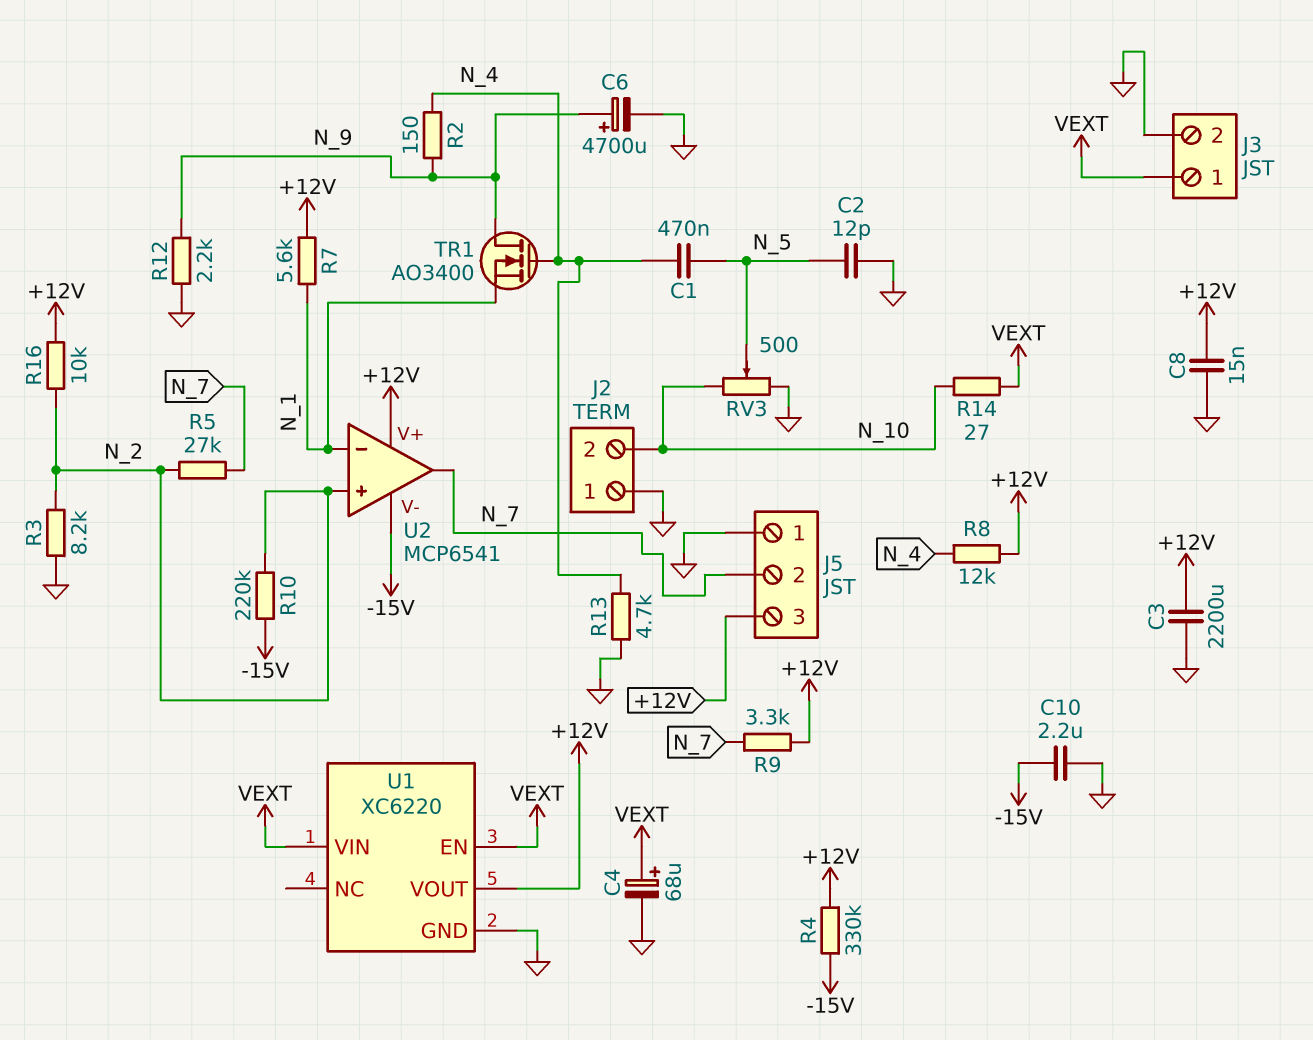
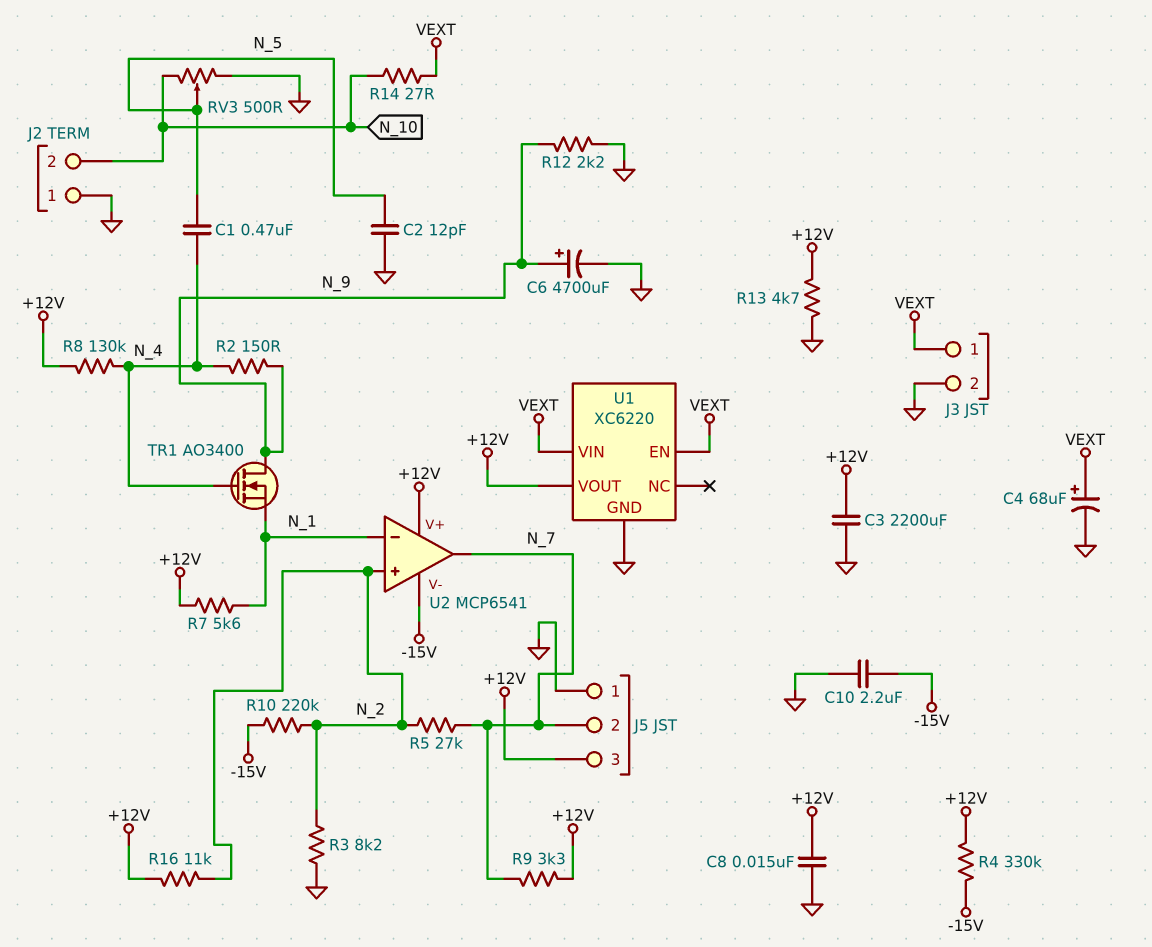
R8: 12k (+12V, N_4) -> 130k (+12V, N_4)
R13: 4.7k (GND, N_4) -> 4.7k (+12V, GND)
R16: 10k (+12V, N_2) -> 11k (+12V, N_2)

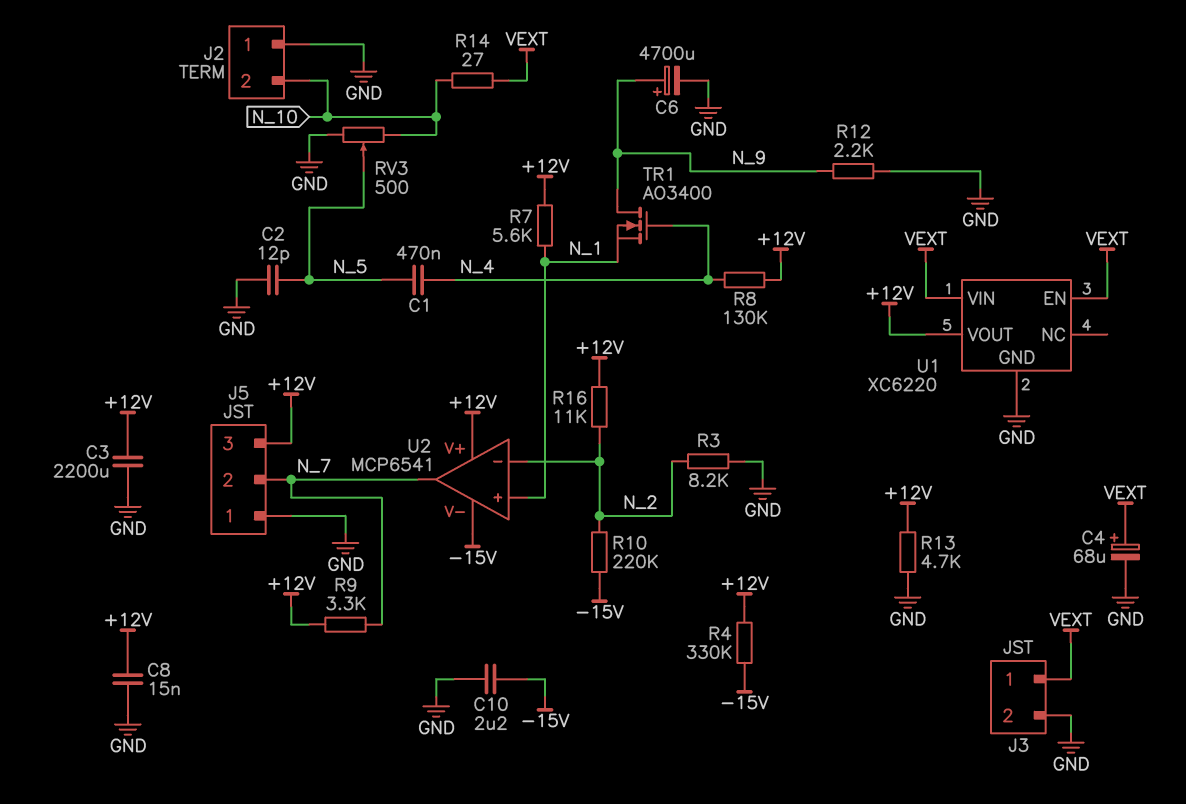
R2: 150 (N_4, N_9) -> none
R5: 27k (N_2, N_7) -> none
U2 pin in+: N_2 -> N_1
U2 pin in-: N_1 -> N_2

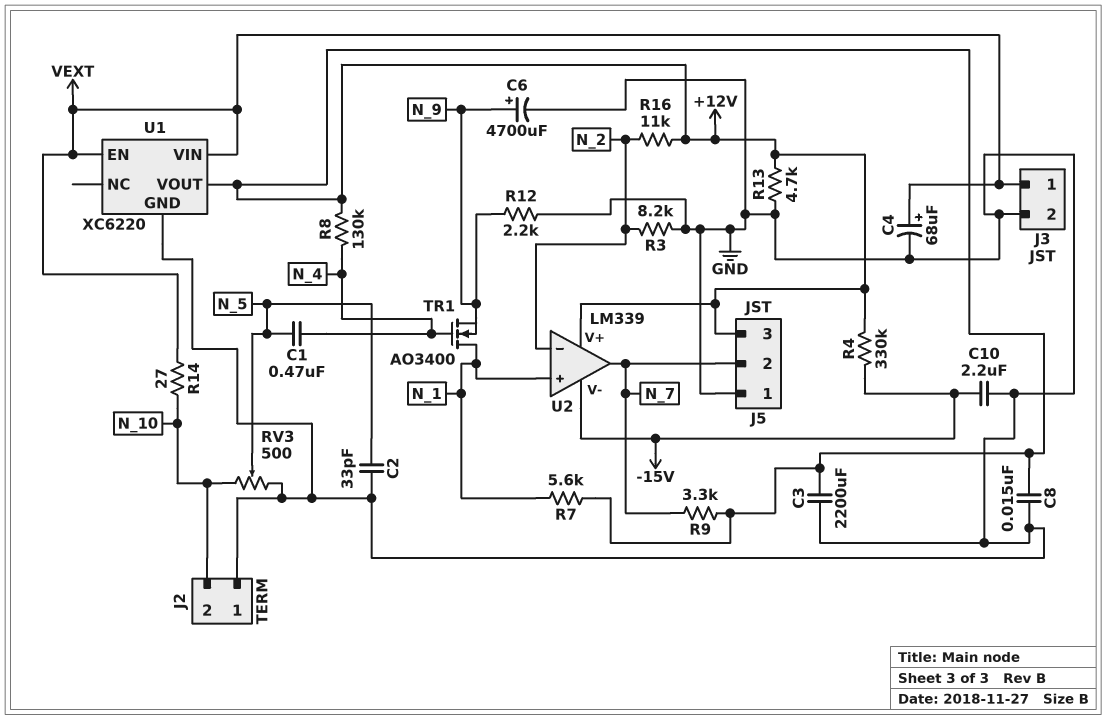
C2: 12pF (GND, N_5) -> 33pF (GND, N_5)
R10: 220k (-15V, N_2) -> none
TR1: NMOS AO3400 (G N_4, D N_9, S N_1) -> NMOS AO3400 (G N_4, D N_1, S N_9)
U2: MCP6541 -> LM339

